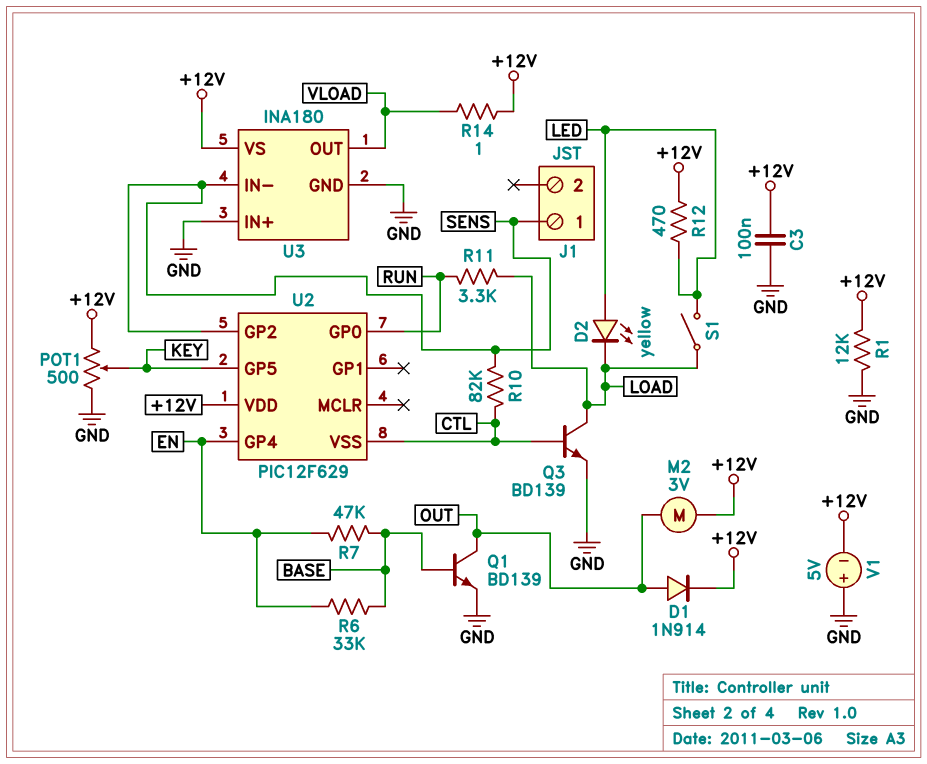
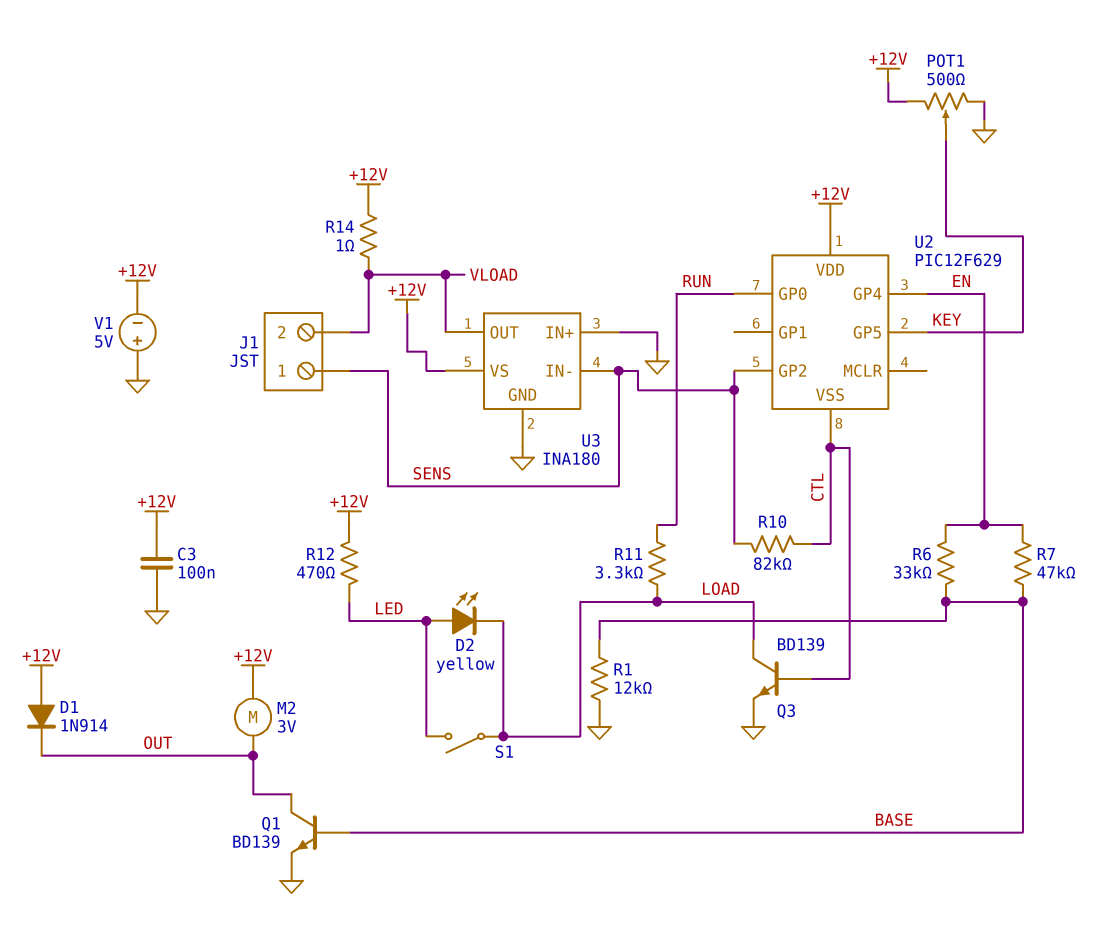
D1: diode 1N914 (A OUT, K +12V) -> diode 1N914 (A +12V, K OUT)
J1 pin 2: none -> VLOAD
R1: 12k (+12V, GND) -> 12k (BASE, GND)

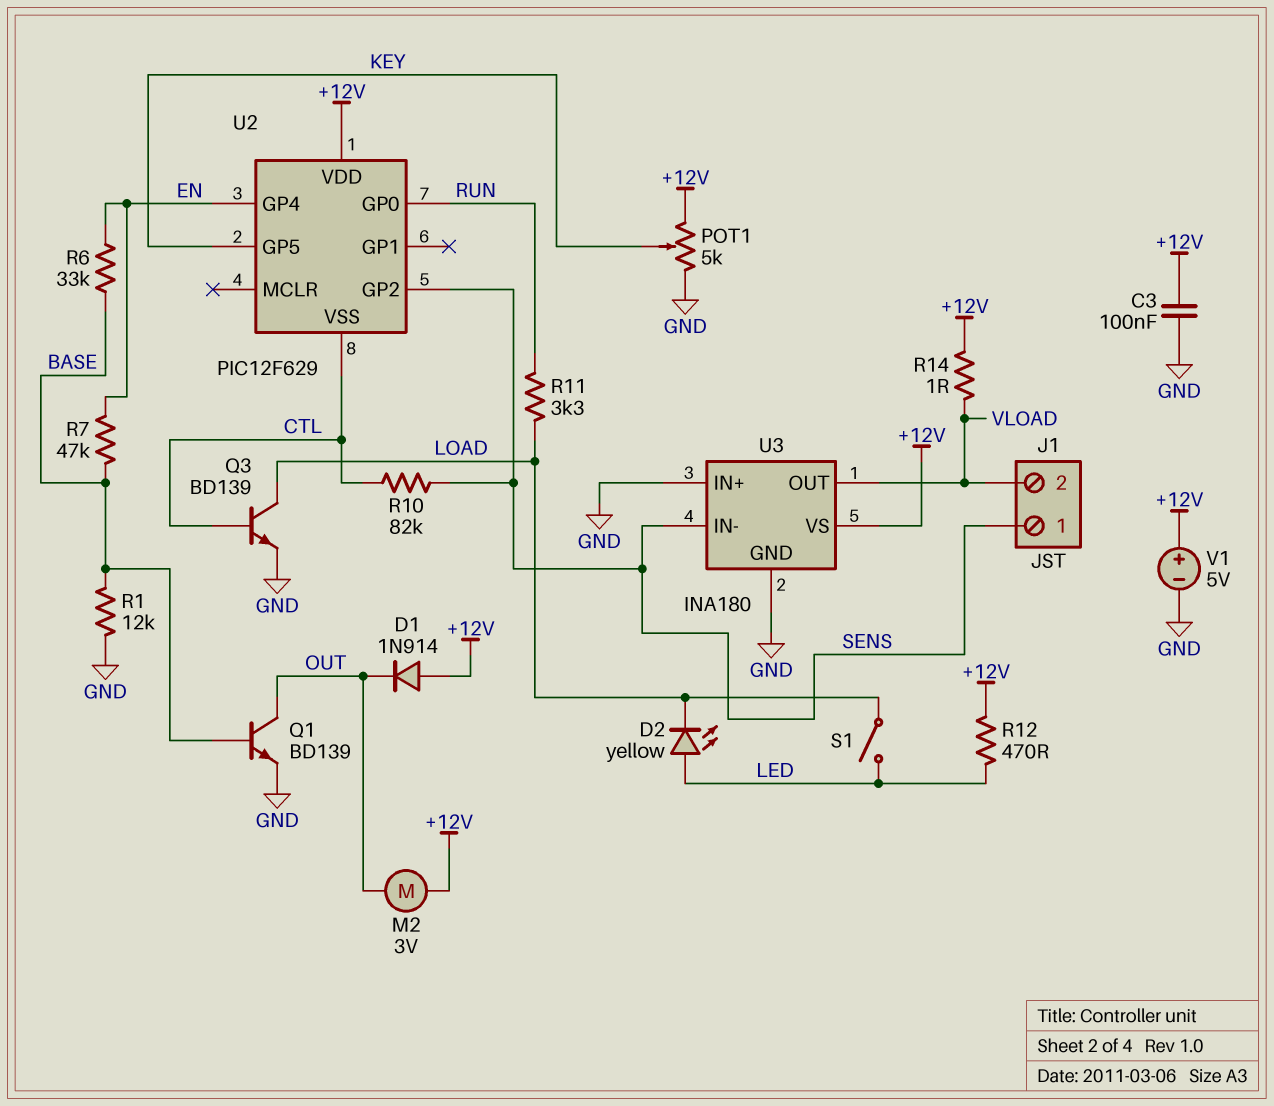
POT1: 500 (+12V, GND, wiper KEY) -> 5k (+12V, GND, wiper KEY)
V1: 5V (plus GND, minus +12V) -> 5V (plus +12V, minus GND)

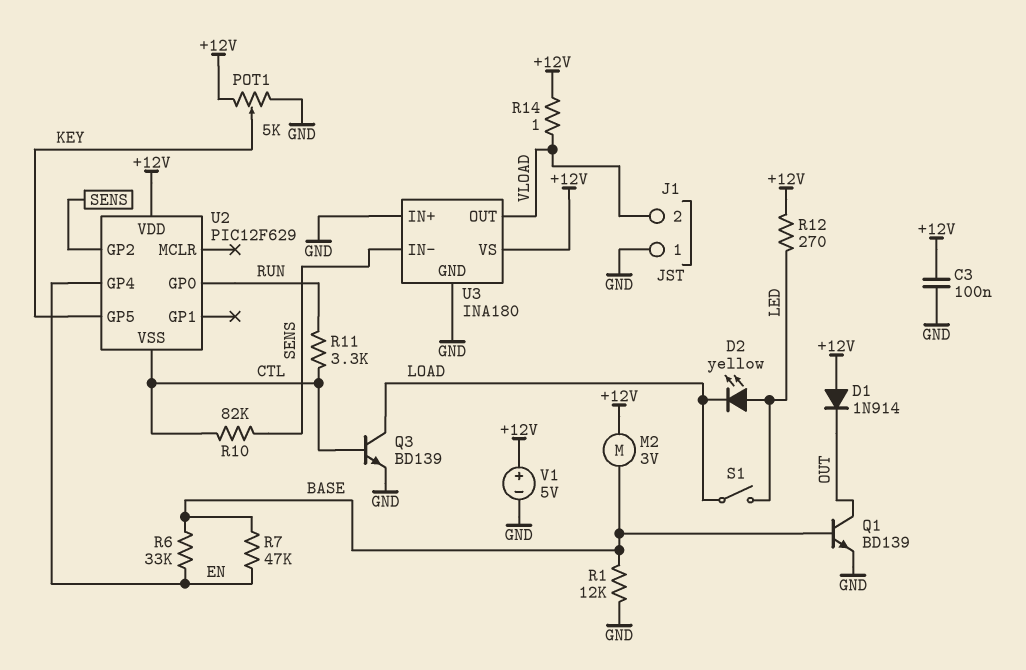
J1 pin 1: SENS -> GND
M2: motor 3V (+12V, OUT) -> motor 3V (+12V, BASE)
R11: 3.3k (LOAD, RUN) -> 3.3k (CTL, RUN)
R12: 470 (+12V, LED) -> 270 (+12V, LED)

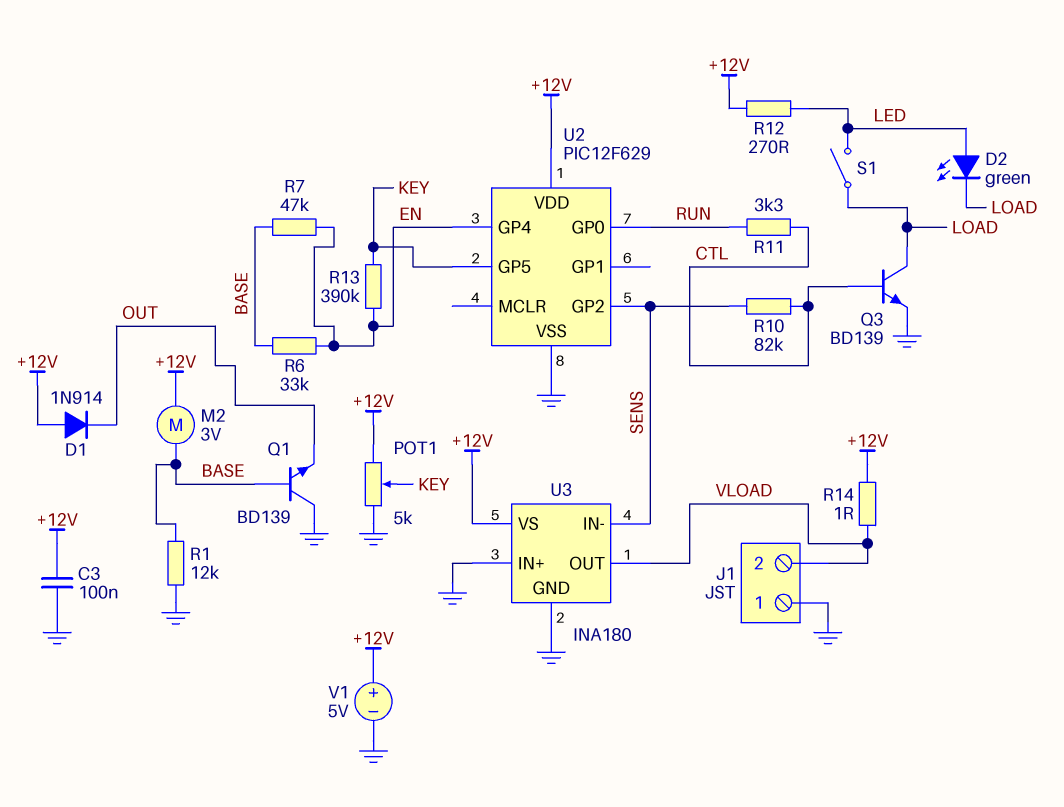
D2: LED yellow (A LED, K LOAD) -> LED green (A LED, K LOAD)
Q1: NPN BD139 (B BASE, C OUT, E GND) -> NPN BD139 (B BASE, C GND, E OUT)
R13: none -> 390k (EN, KEY)
U2 pin VSS: CTL -> GND

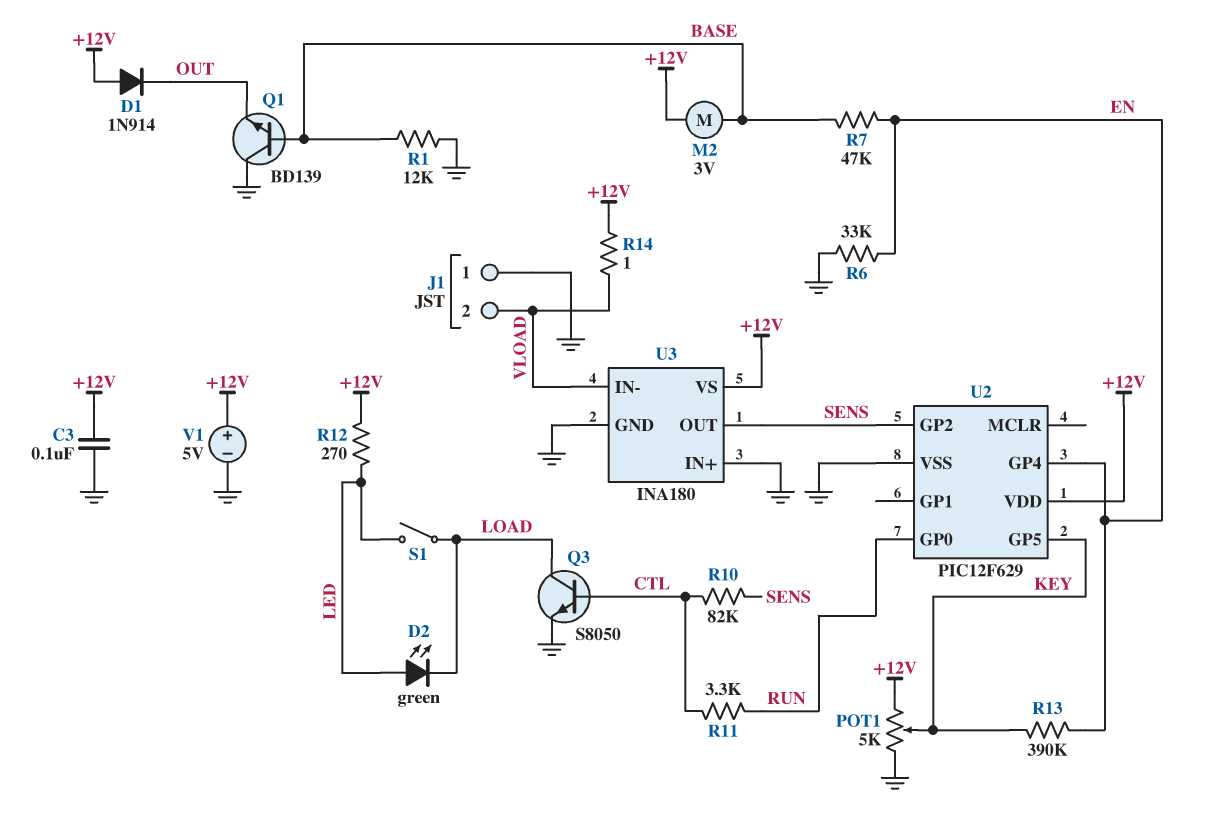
Q3: NPN BD139 (B CTL, C LOAD, E GND) -> NPN S8050 (B CTL, C LOAD, E GND)
R6: 33k (BASE, EN) -> 33k (EN, GND)
U3 pin IN-: SENS -> VLOAD
U3 pin OUT: VLOAD -> SENS

